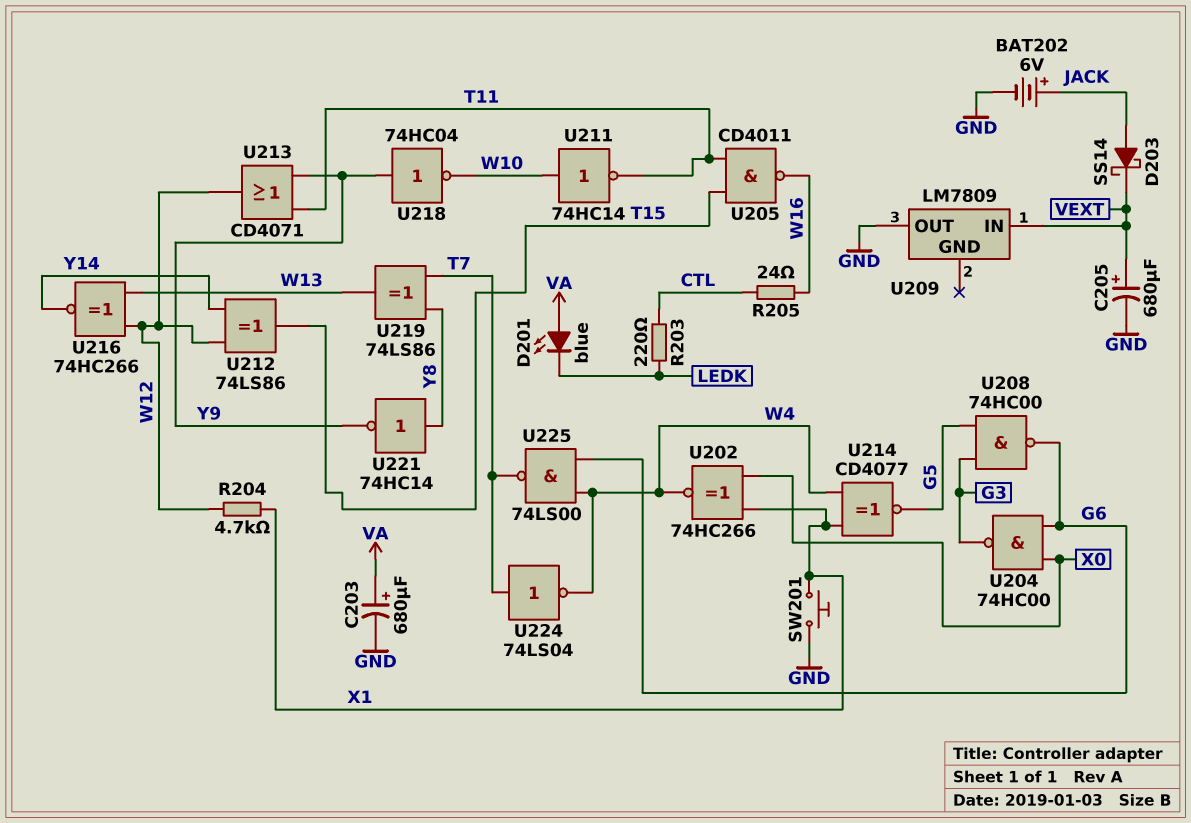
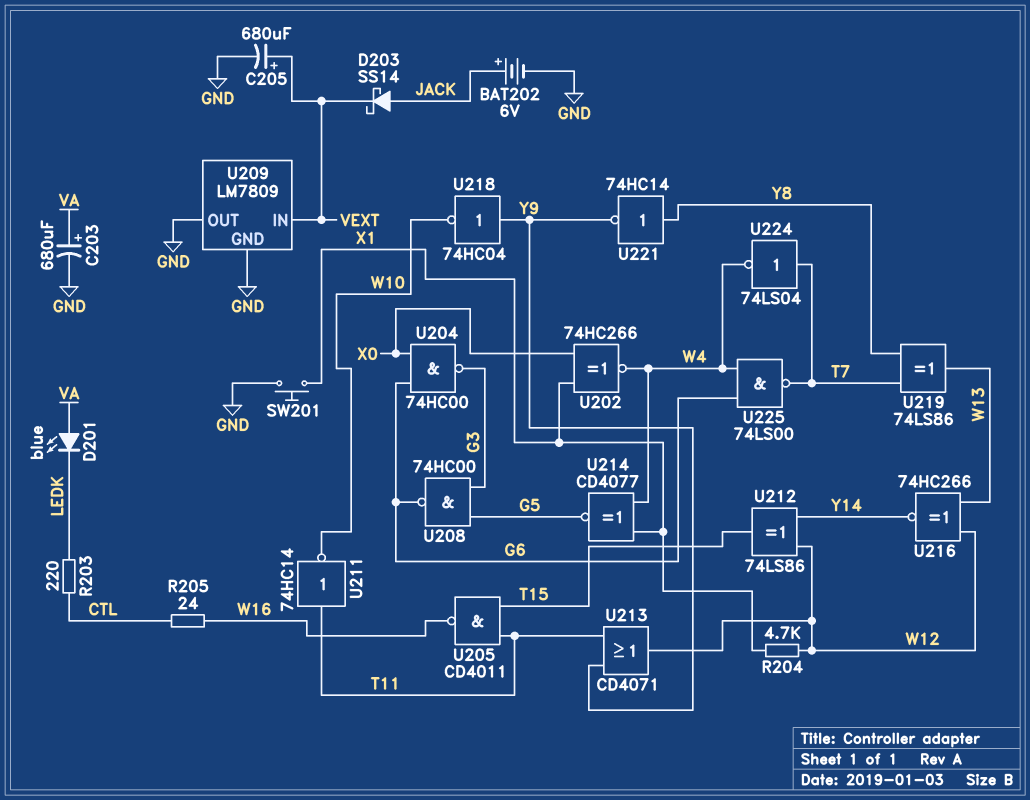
U209 pin GND: none -> GND
U211: NOT 74HC14 (in W10, out T11) -> NOT 74HC14 (in T11, out W10)

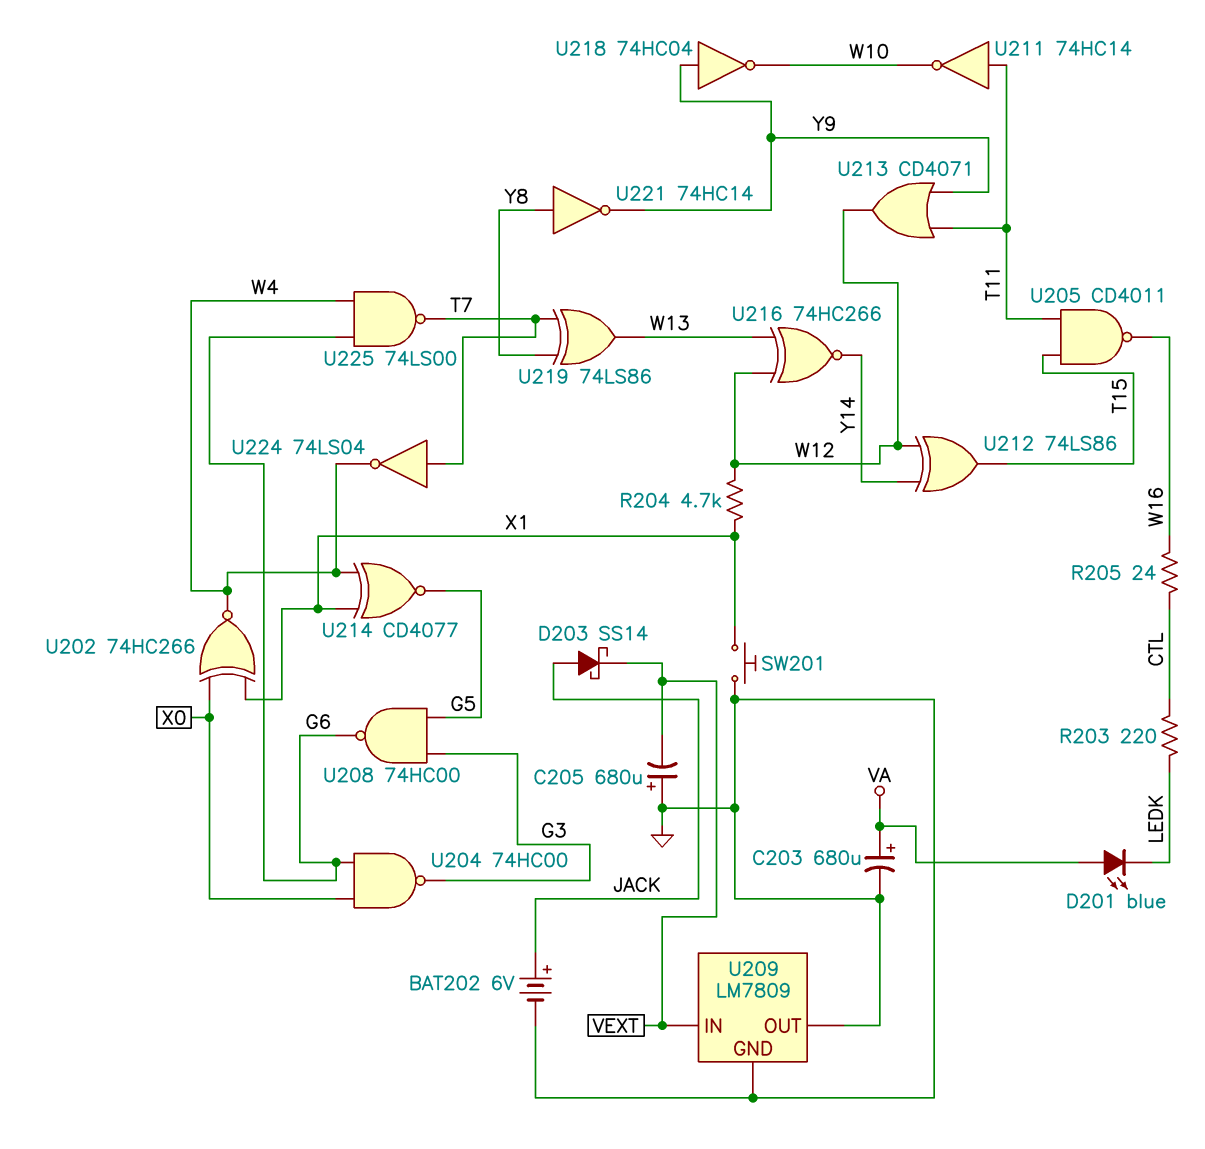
C205: 680uF (plus VEXT, minus GND) -> 680uF (plus GND, minus VEXT)

